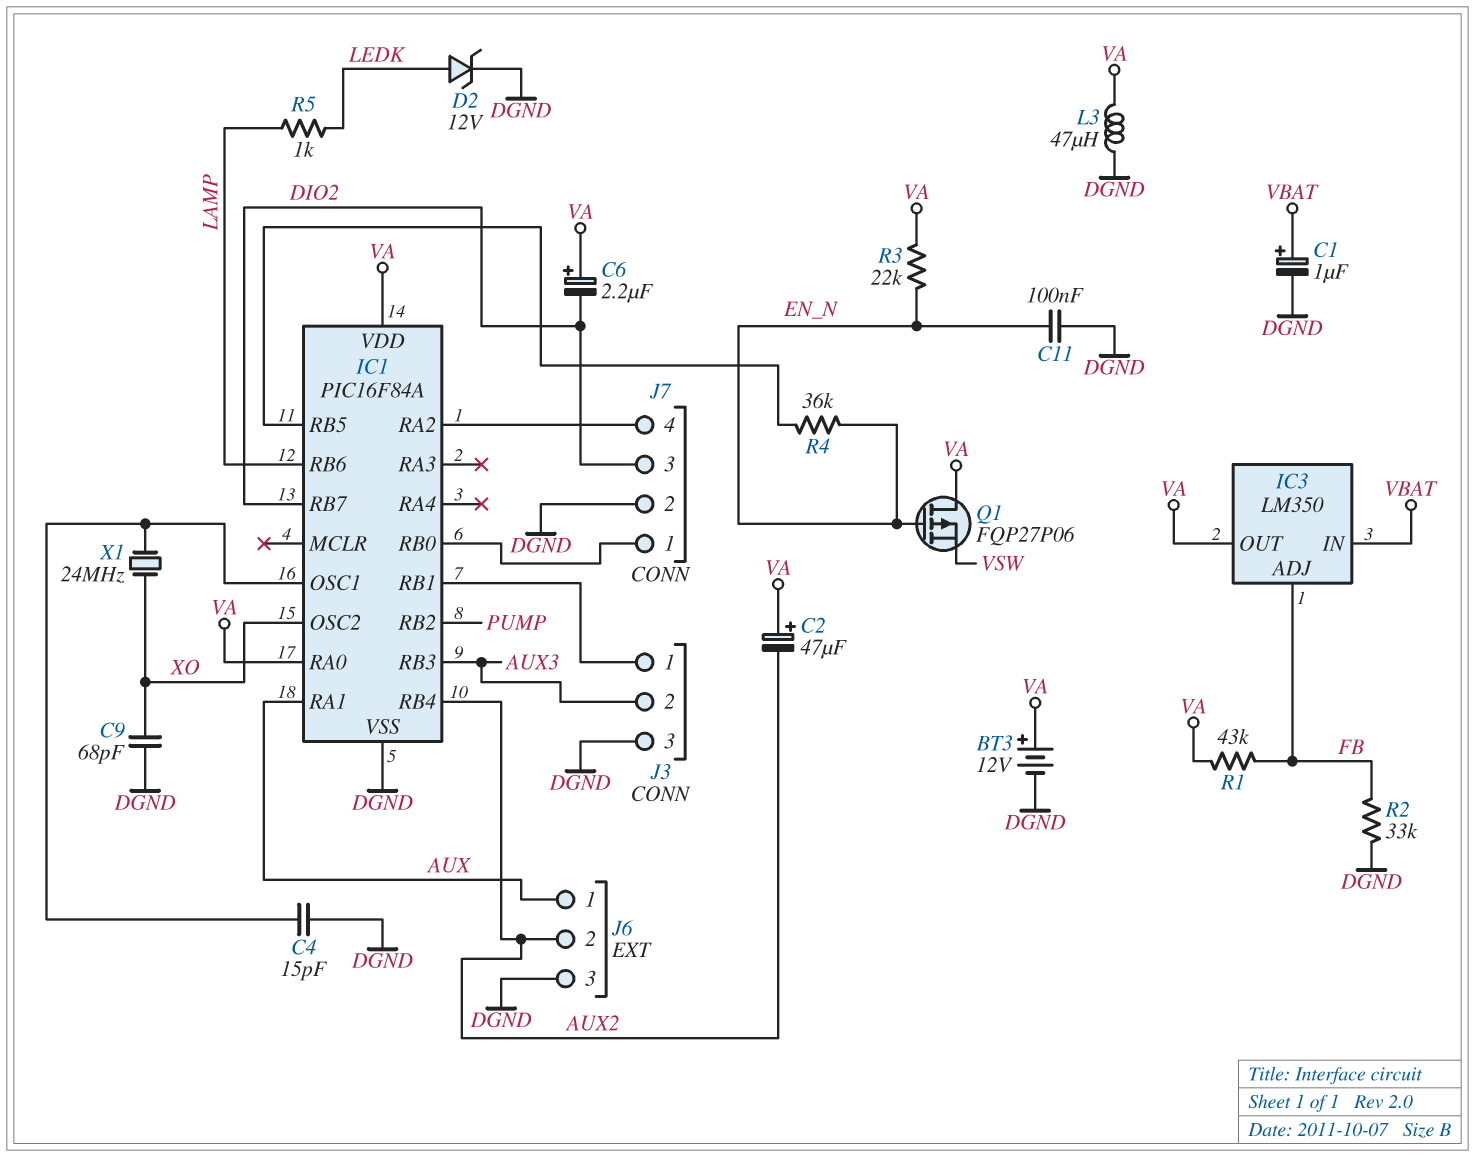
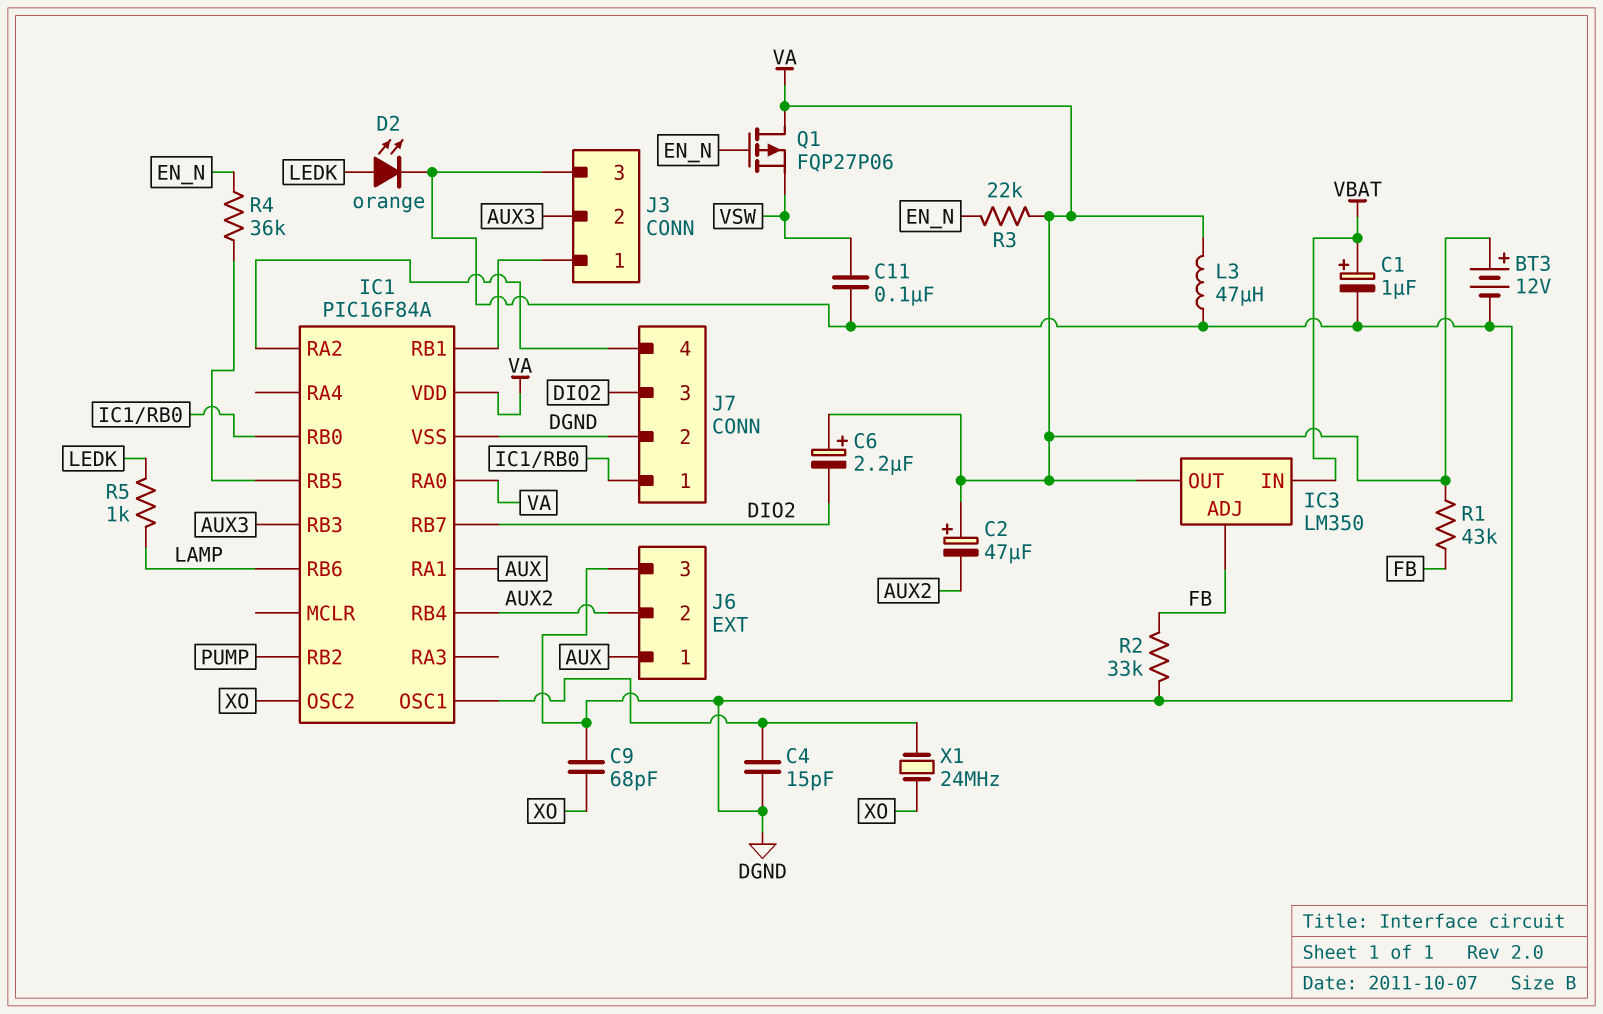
C11: 100nF (DGND, EN_N) -> 100nF (DGND, VSW)
D2: zener 12V (A LEDK, K DGND) -> LED orange (A LEDK, K DGND)

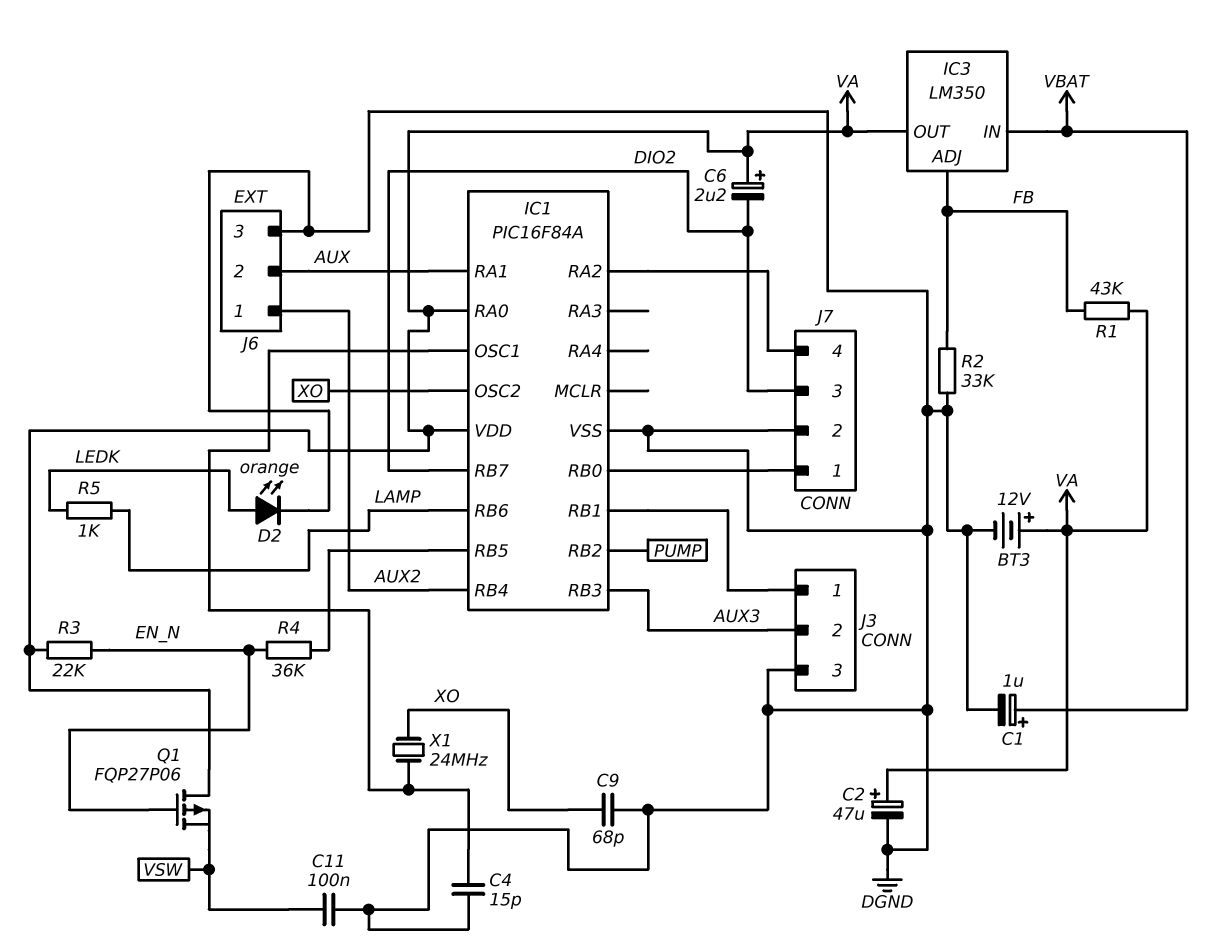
C2: 47uF (plus VA, minus AUX2) -> 47uF (plus VA, minus DGND)
J6 pin 1: AUX -> AUX2
J6 pin 2: AUX2 -> AUX
L3: 47uH (DGND, VA) -> none

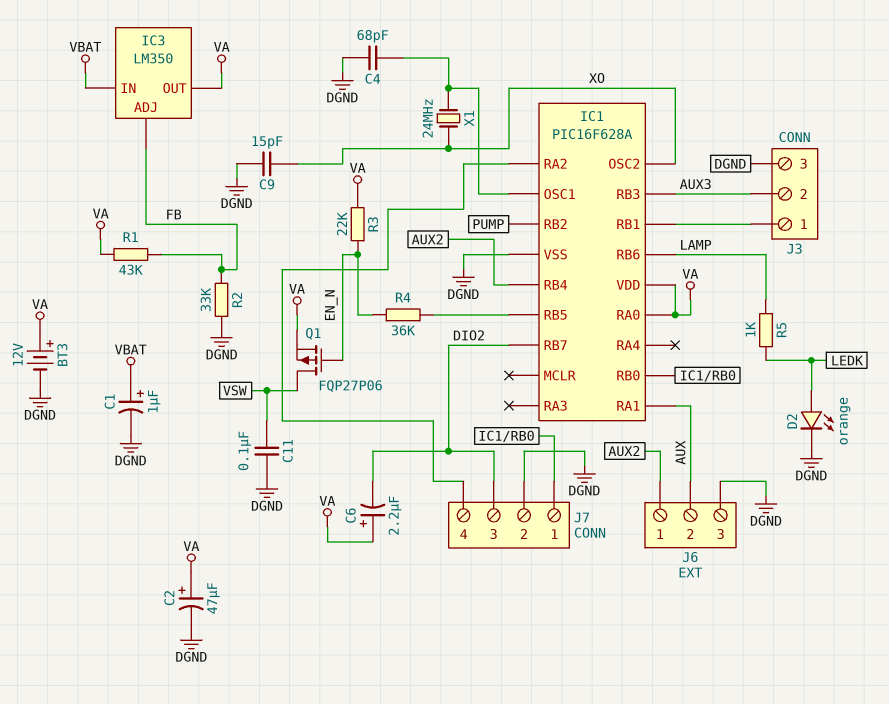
C4: 15pF (DGND, IC1/OSC1) -> 68pF (DGND, IC1/OSC1)
C9: 68pF (DGND, XO) -> 15pF (DGND, XO)
IC1: PIC16F84A -> PIC16F628A
Q1: PMOS FQP27P06 (G EN_N, D VA, S VSW) -> PMOS FQP27P06 (G EN_N, D VSW, S VA)

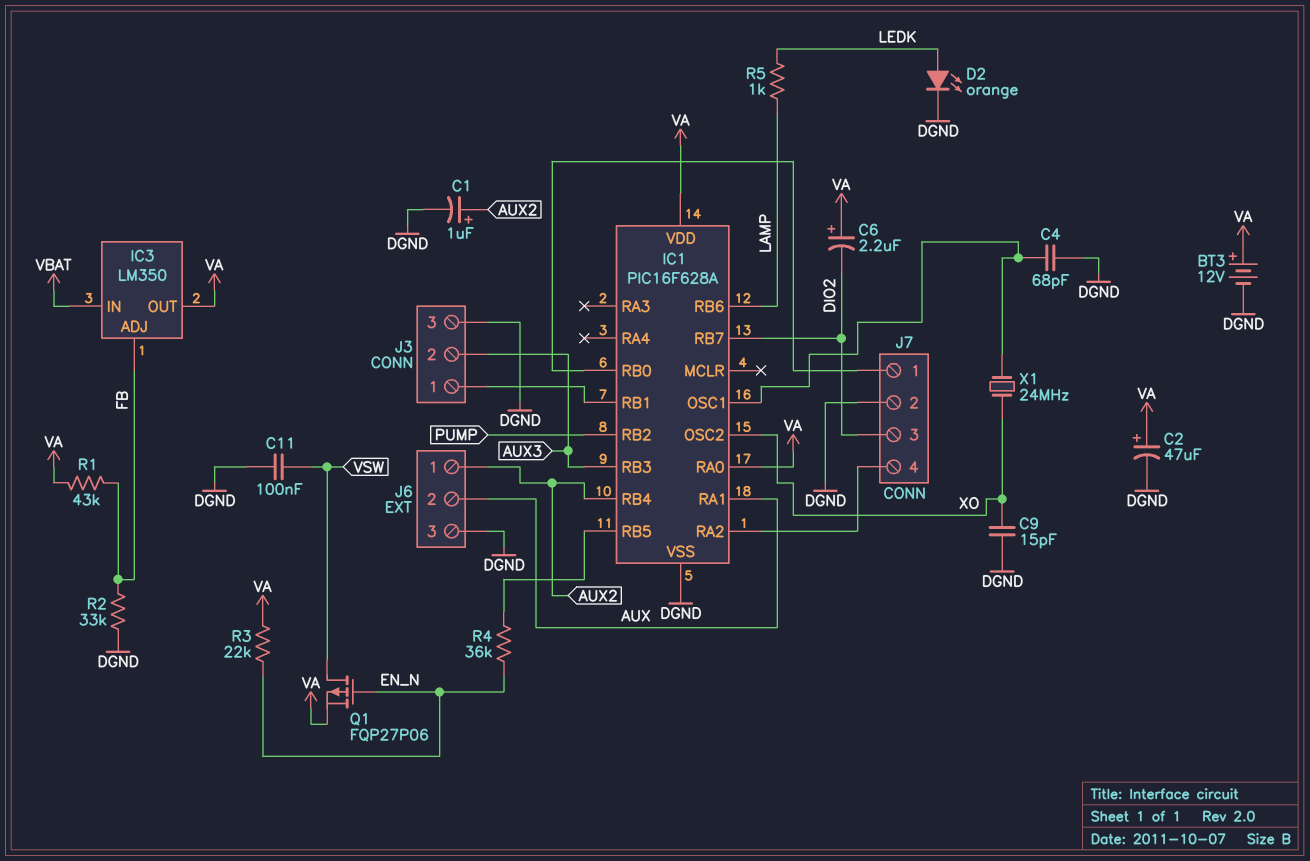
C1: 1uF (plus VBAT, minus DGND) -> 1uF (plus AUX2, minus DGND)

